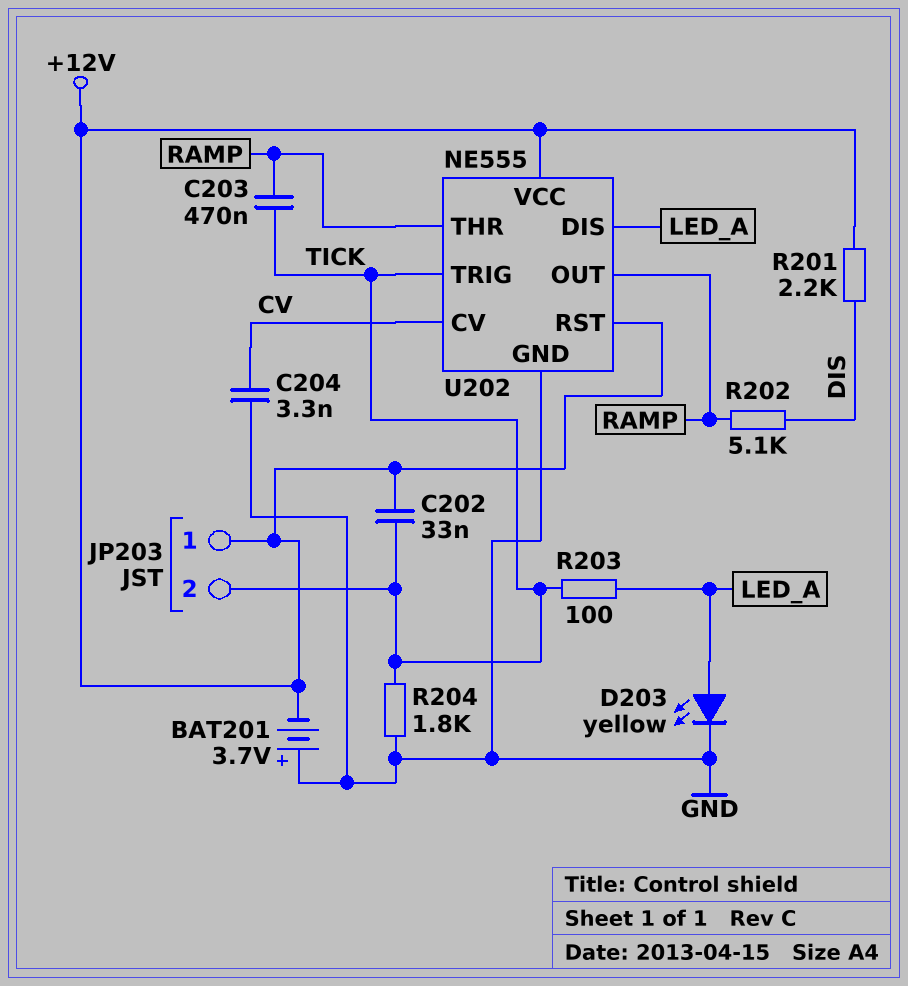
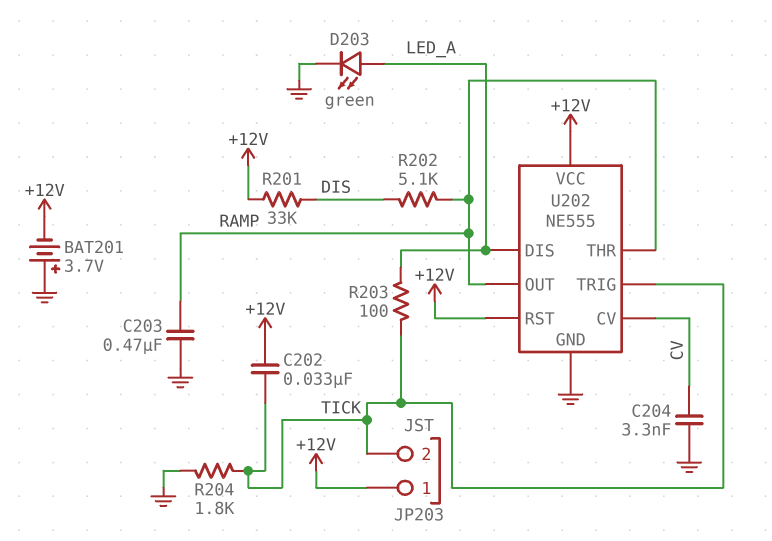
C203: 470nF (RAMP, TICK) -> 470nF (GND, RAMP)
D203: LED yellow (A LED_A, K GND) -> LED green (A LED_A, K GND)
R201: 2.2k (+12V, DIS) -> 33k (+12V, DIS)

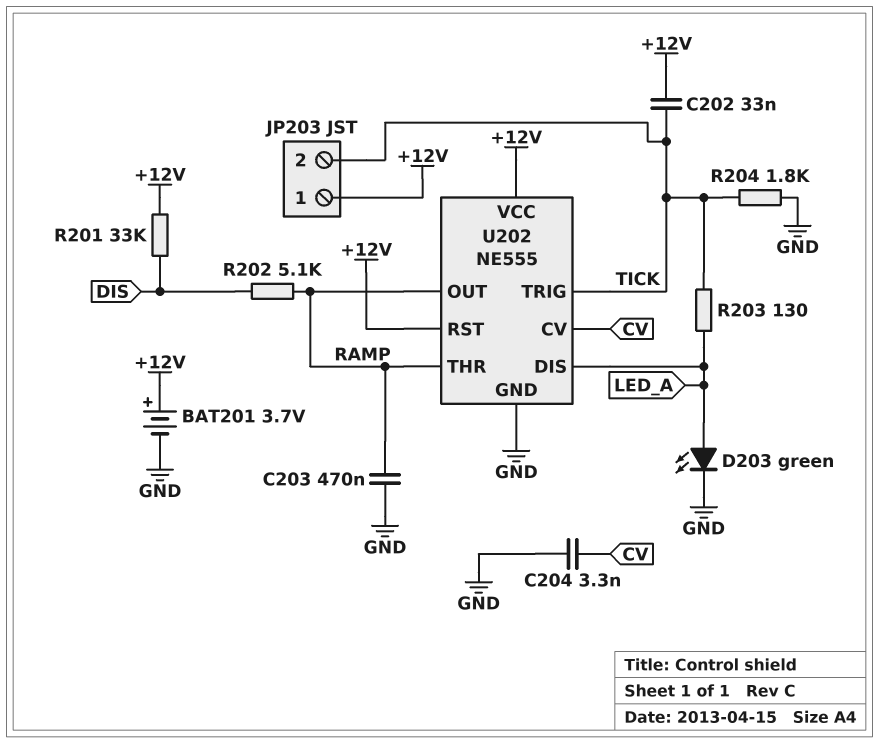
BAT201: 3.7V (plus GND, minus +12V) -> 3.7V (plus +12V, minus GND)
R203: 100 (LED_A, TICK) -> 130 (LED_A, TICK)

